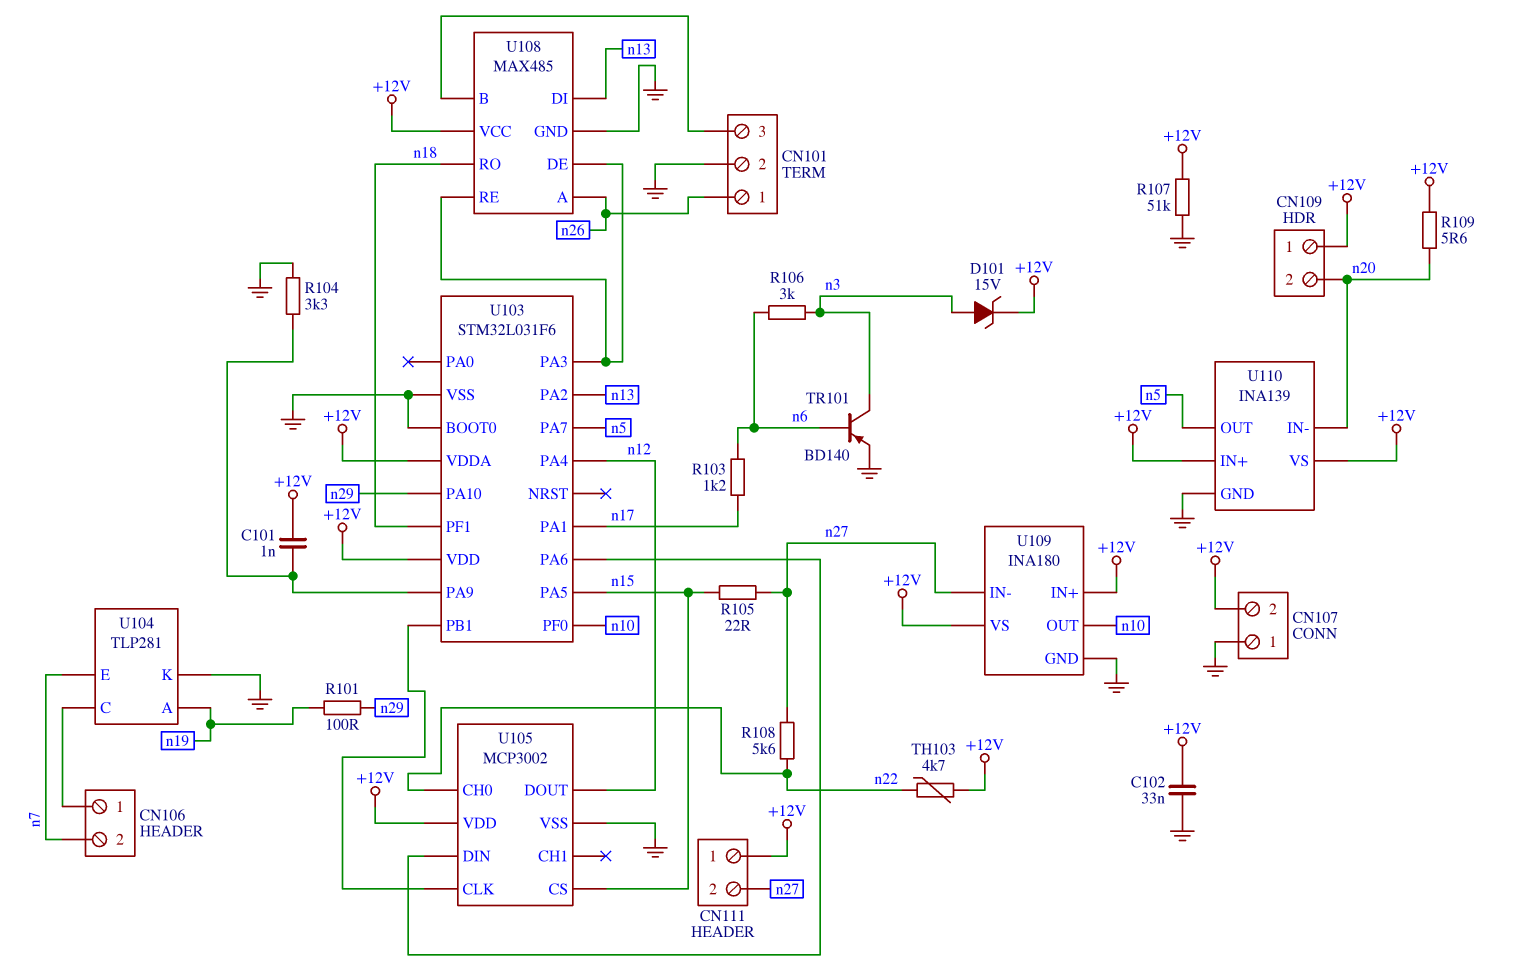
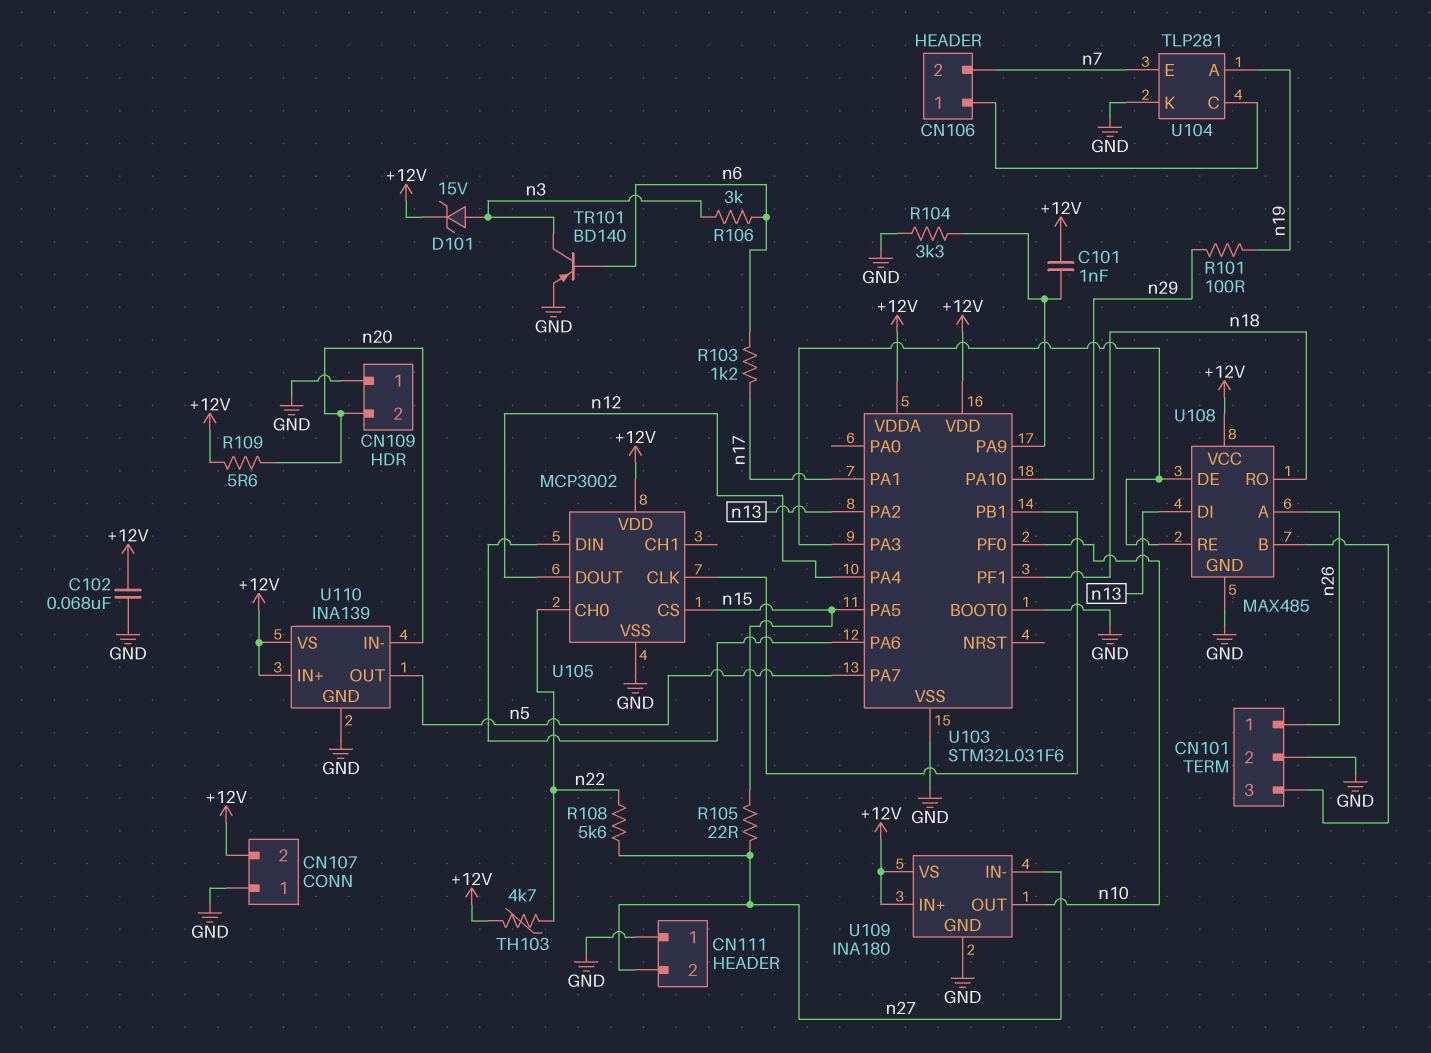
C102: 33nF (+12V, GND) -> 68nF (+12V, GND)
CN109 pin 1: +12V -> GND
CN111 pin 1: +12V -> GND
R107: 51k (+12V, GND) -> none

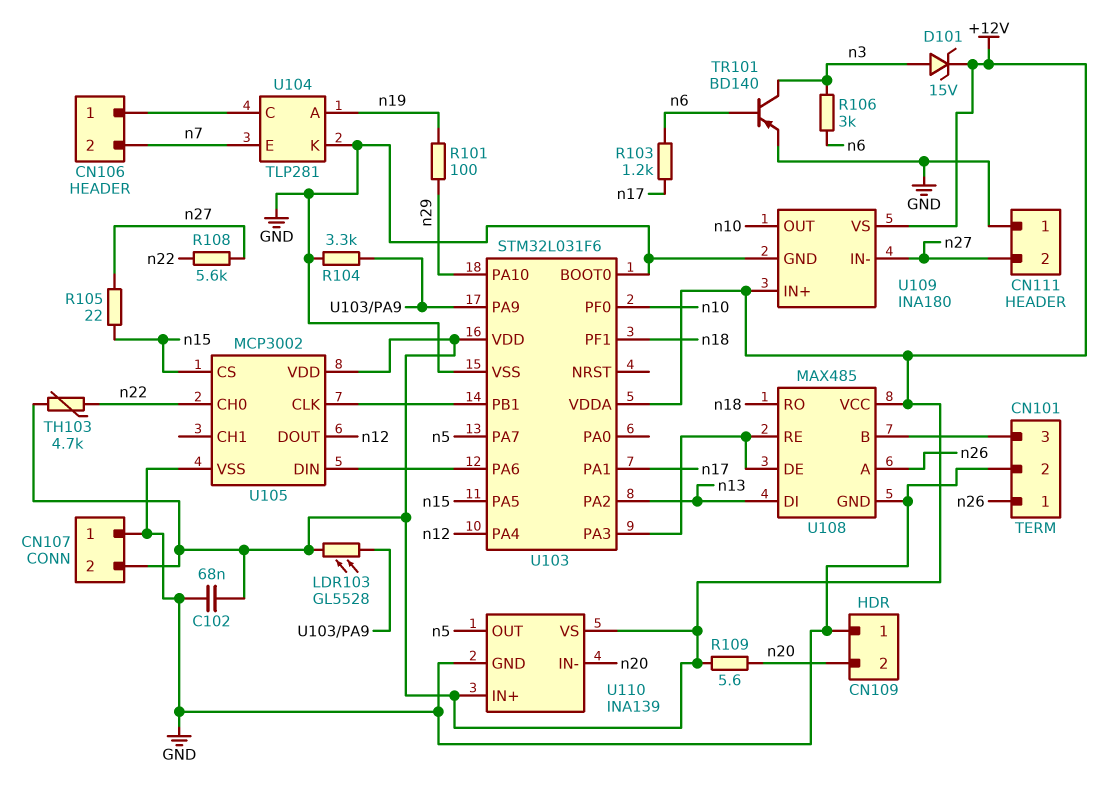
C101: 1nF (+12V, U103/PA9) -> none
LDR103: none -> GL5528 (+12V, U103/PA9)

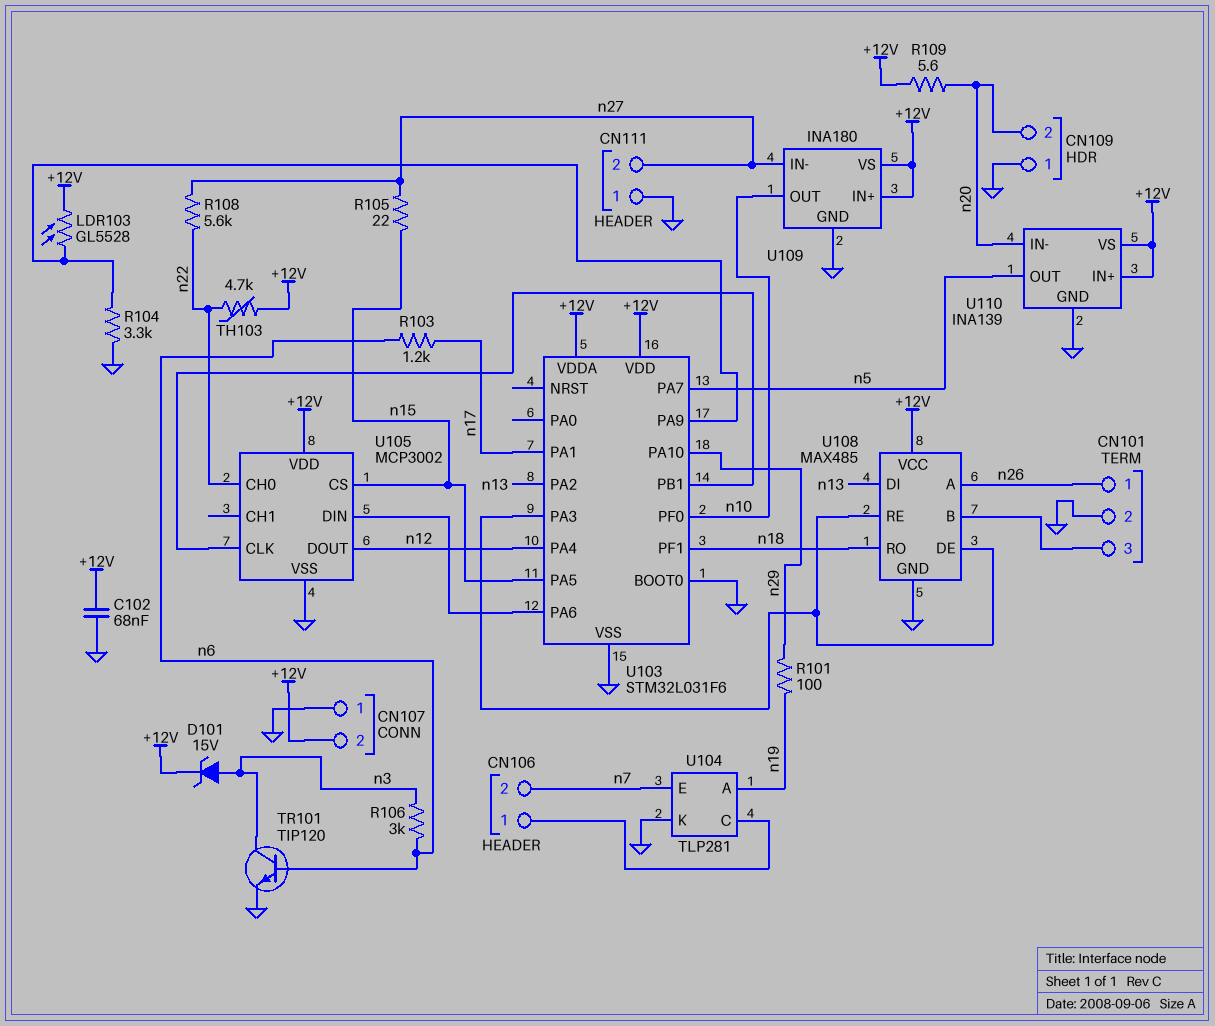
TR101: PNP BD140 (B n6, C n3, E GND) -> NPN TIP120 (B n6, C n3, E GND)

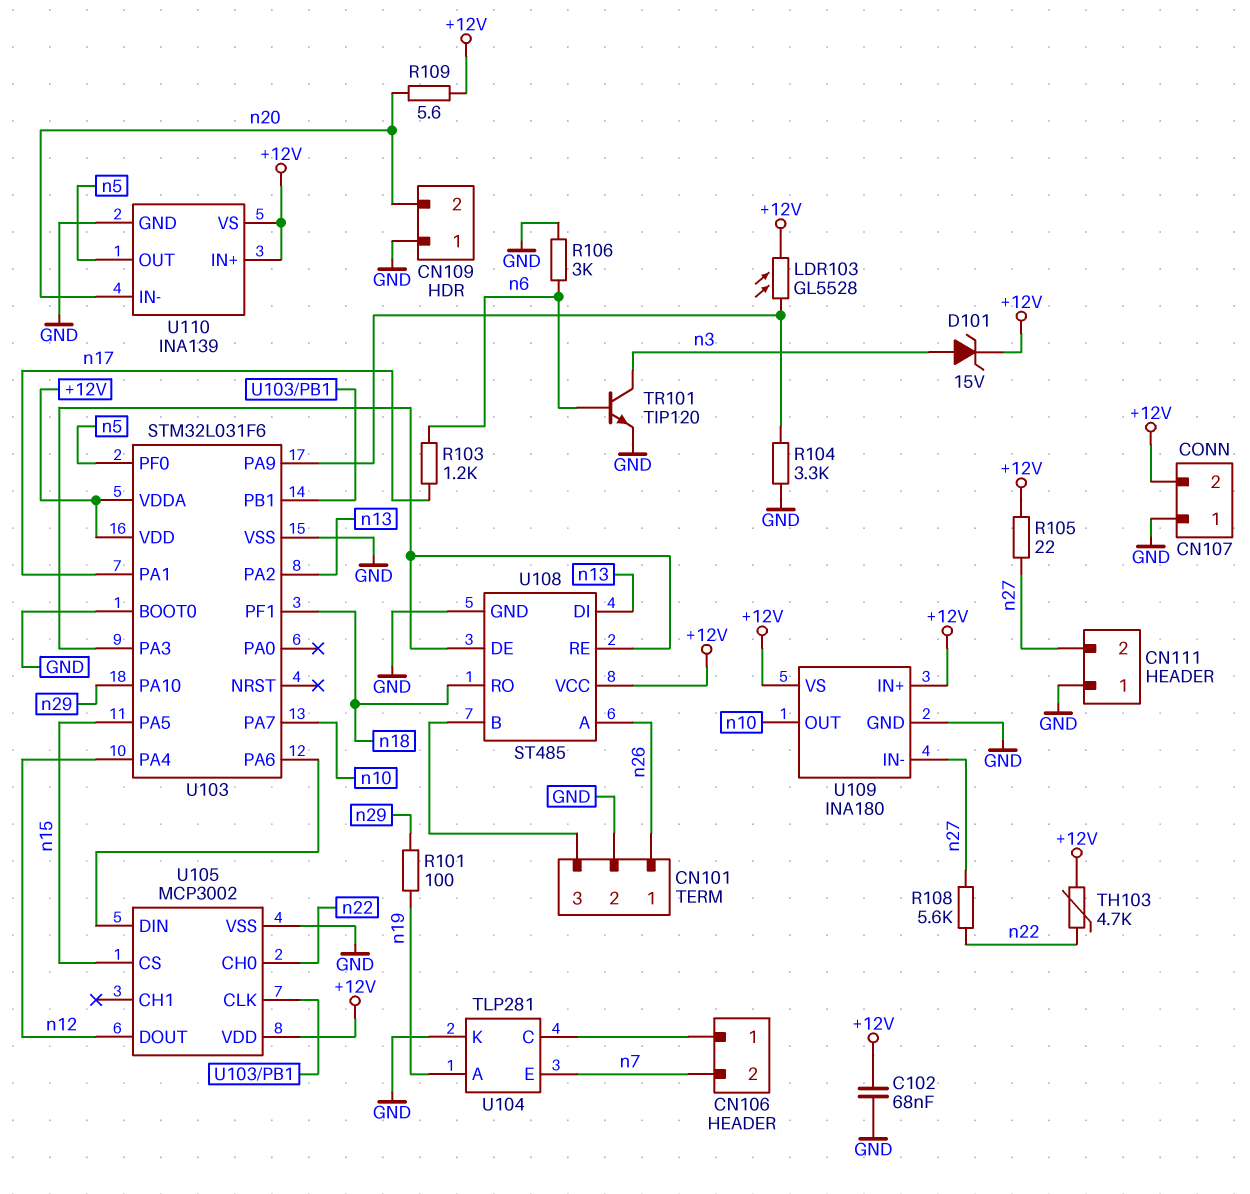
R105: 22 (n15, n27) -> 22 (+12V, n27)
R106: 3k (n3, n6) -> 3k (GND, n6)
U103 pin PA7: n5 -> n10
U103 pin PF0: n10 -> n5
U108: MAX485 -> ST485

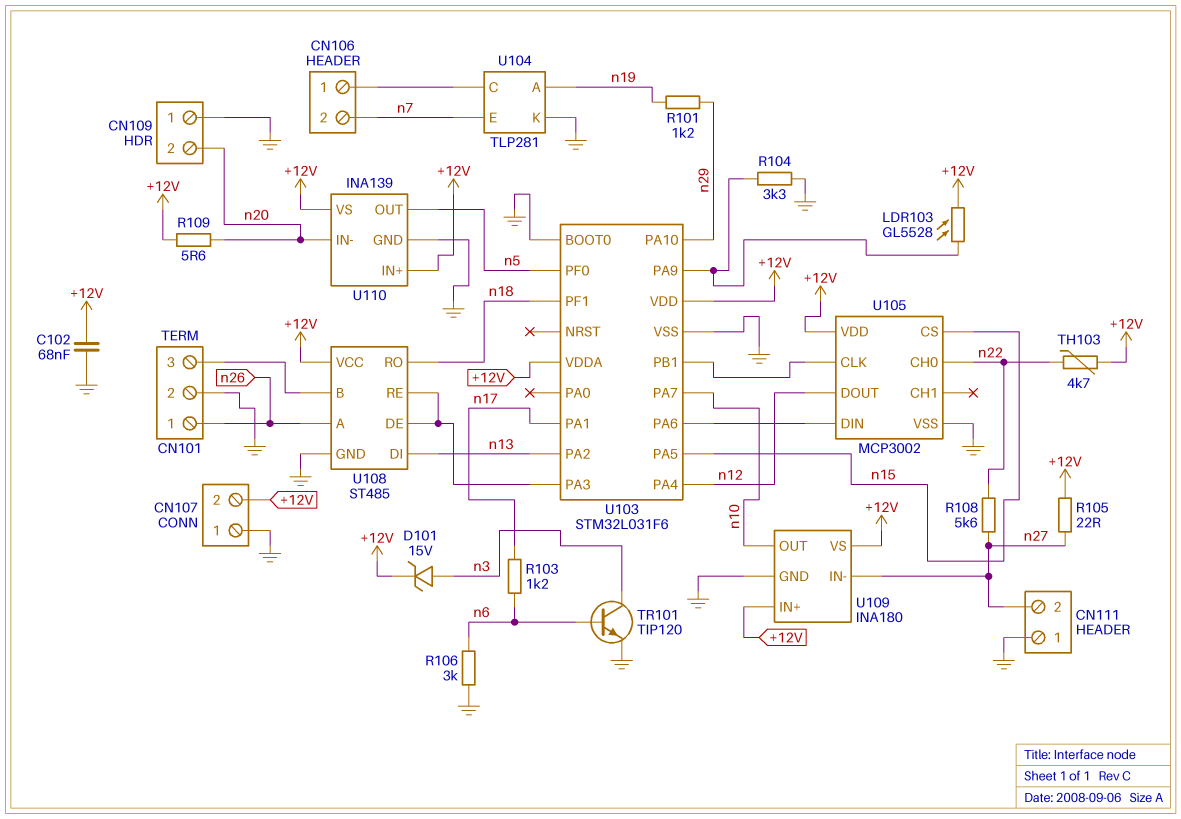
R101: 100 (n19, n29) -> 1.2k (n19, n29)

